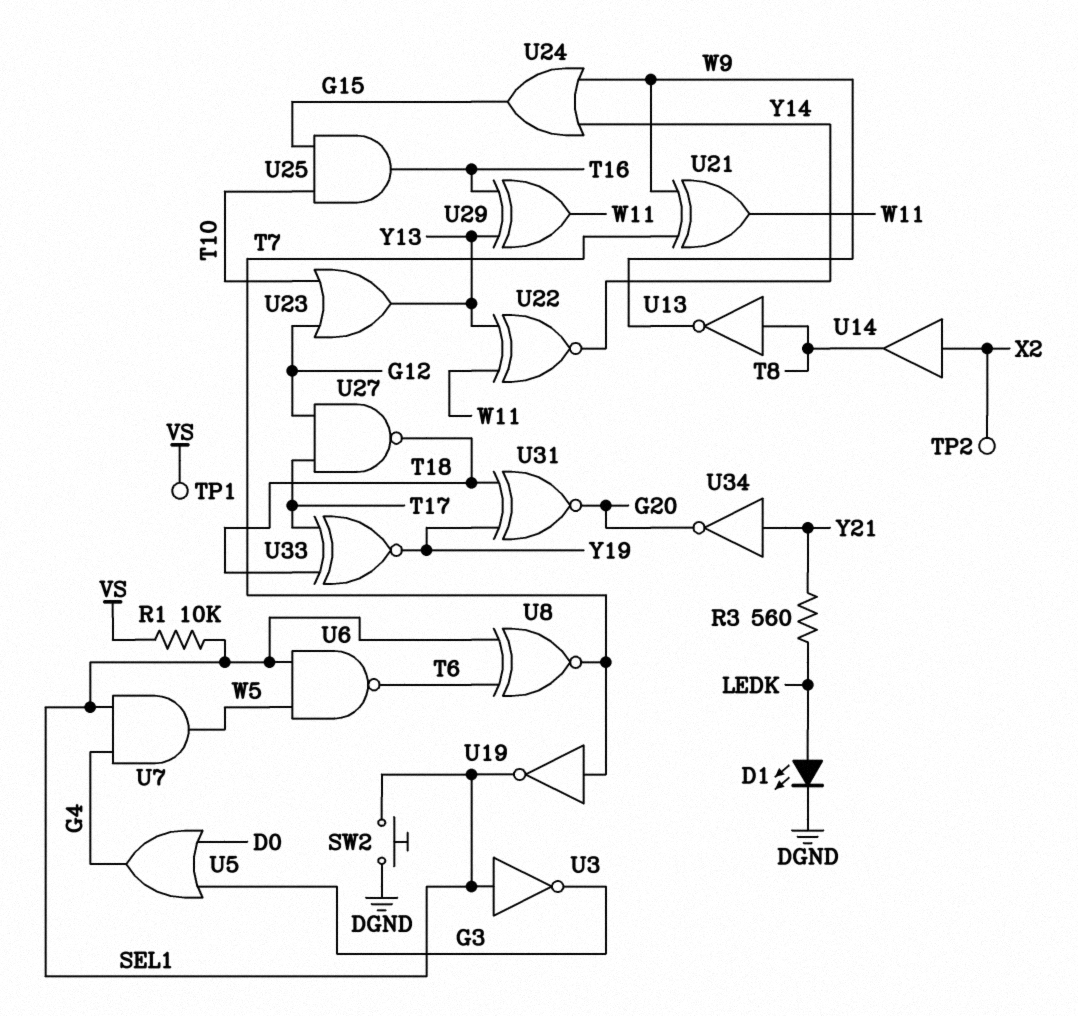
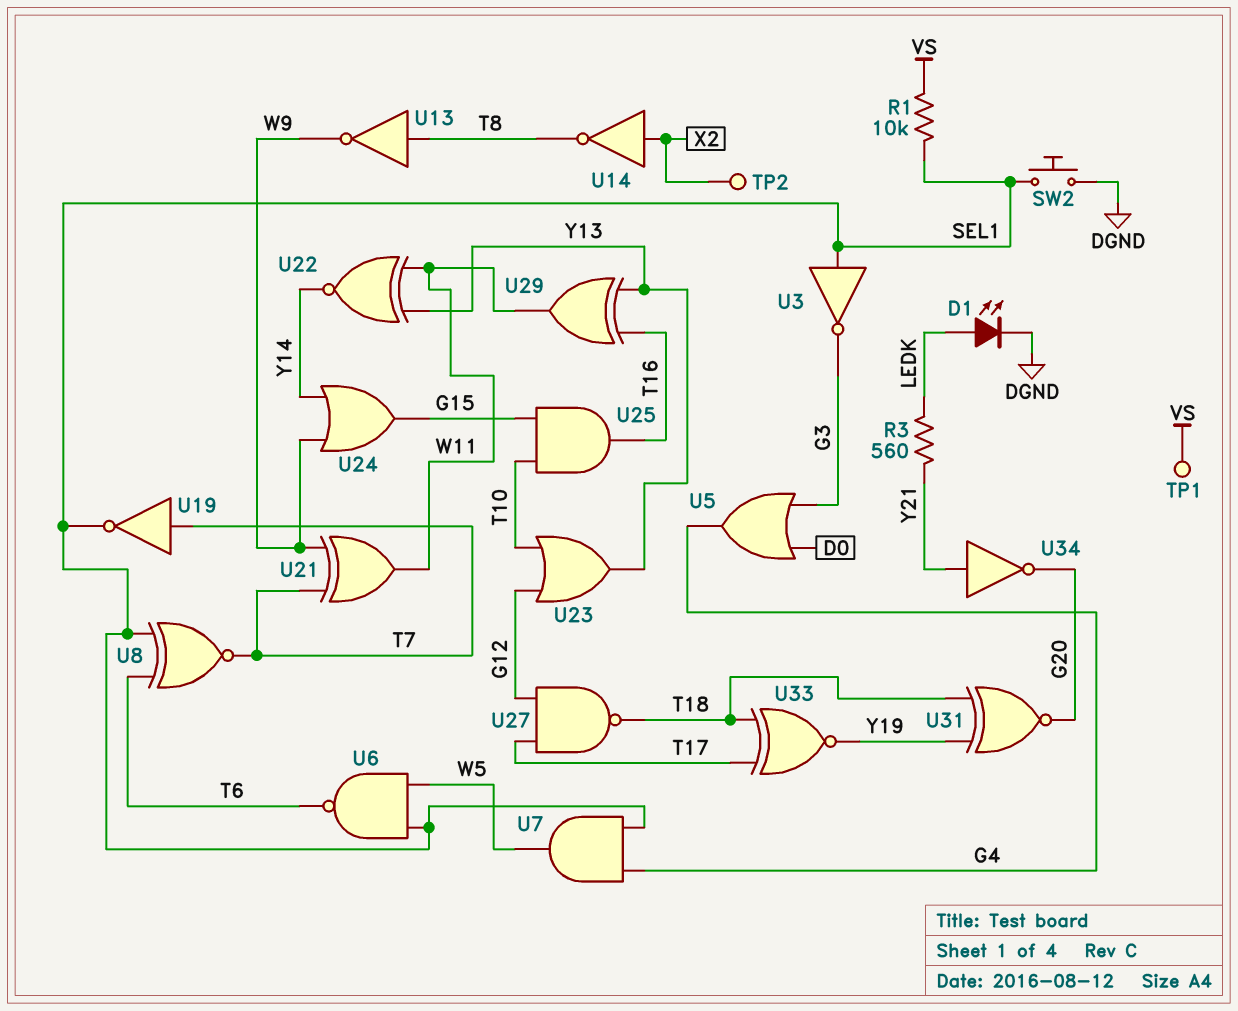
U14: buffer (in X2, out T8) -> NOT (in X2, out T8)

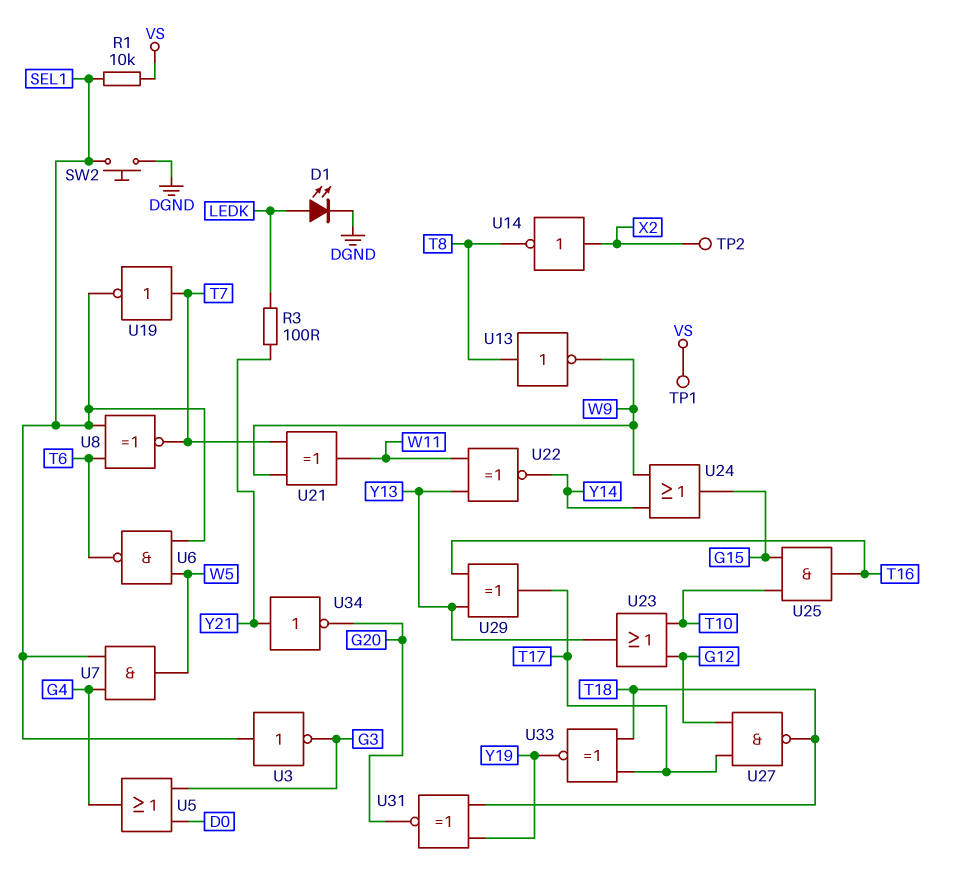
R3: 560 (LEDK, Y21) -> 100 (LEDK, Y21)
U29: XOR (in T16, in Y13, out W11) -> XOR (in T16, in Y13, out T17)

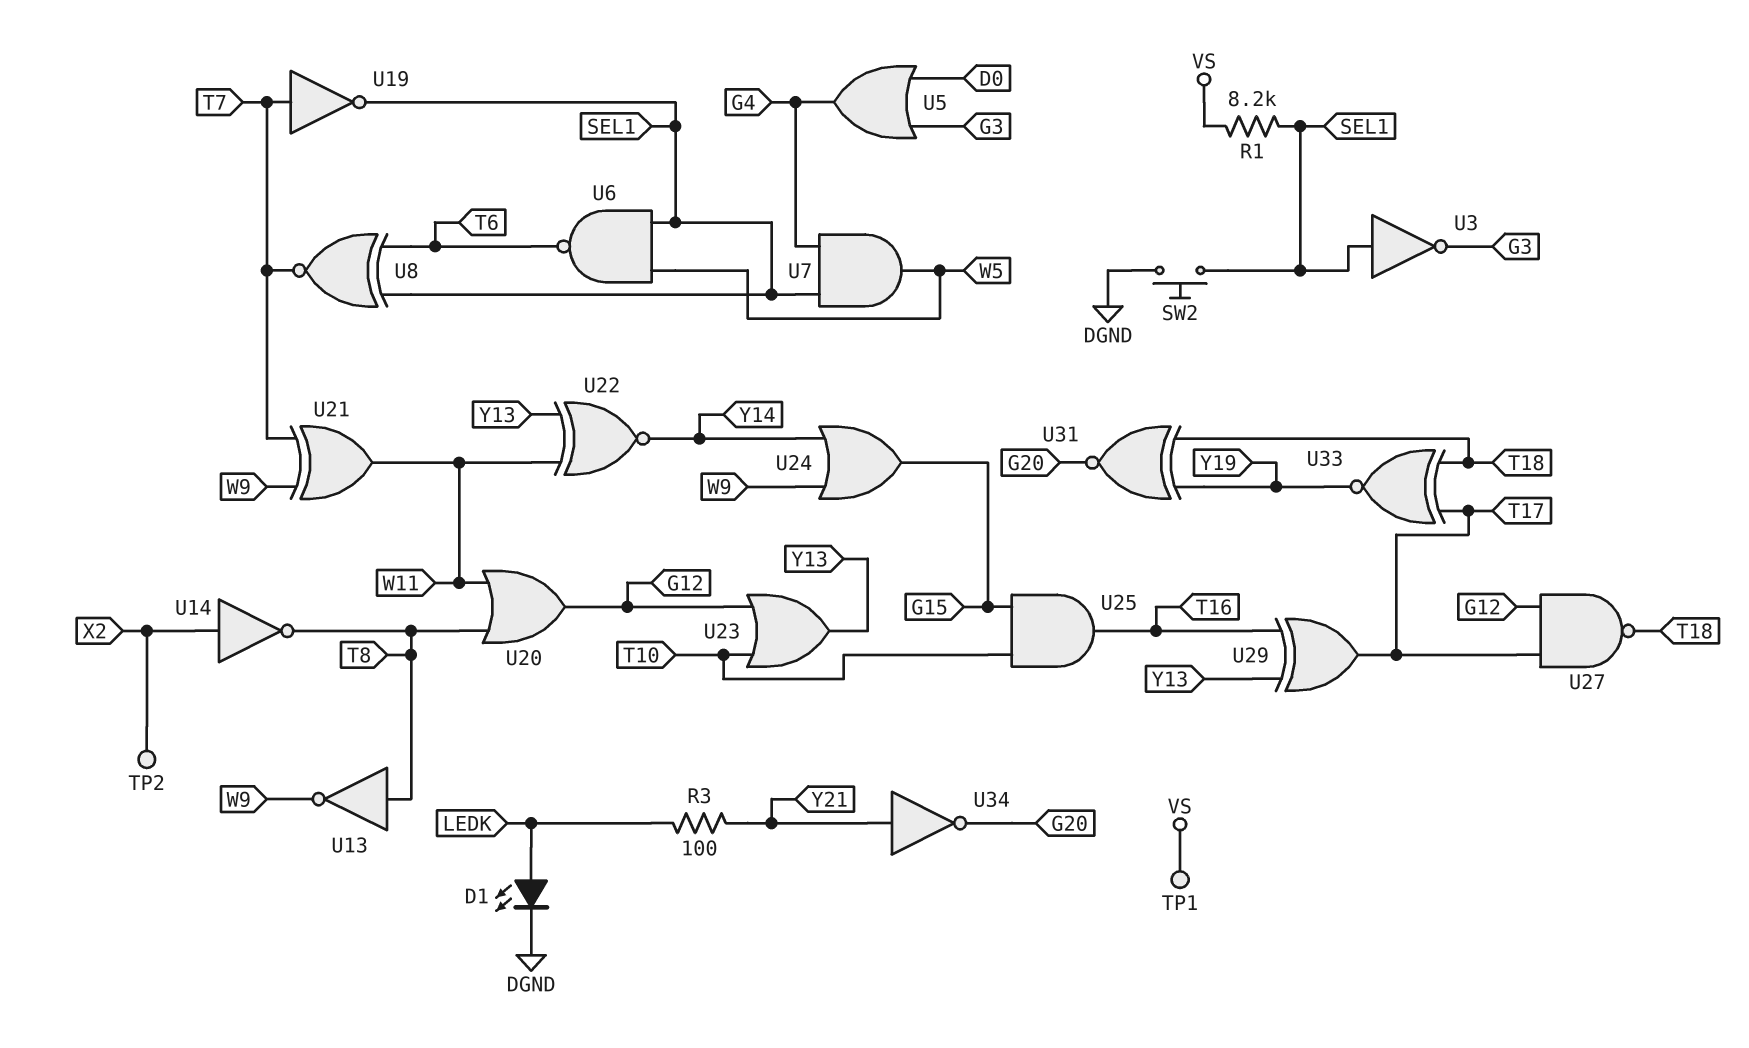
R1: 10k (SEL1, VS) -> 8.2k (SEL1, VS)
U20: none -> OR (in T8, in W11, out G12)

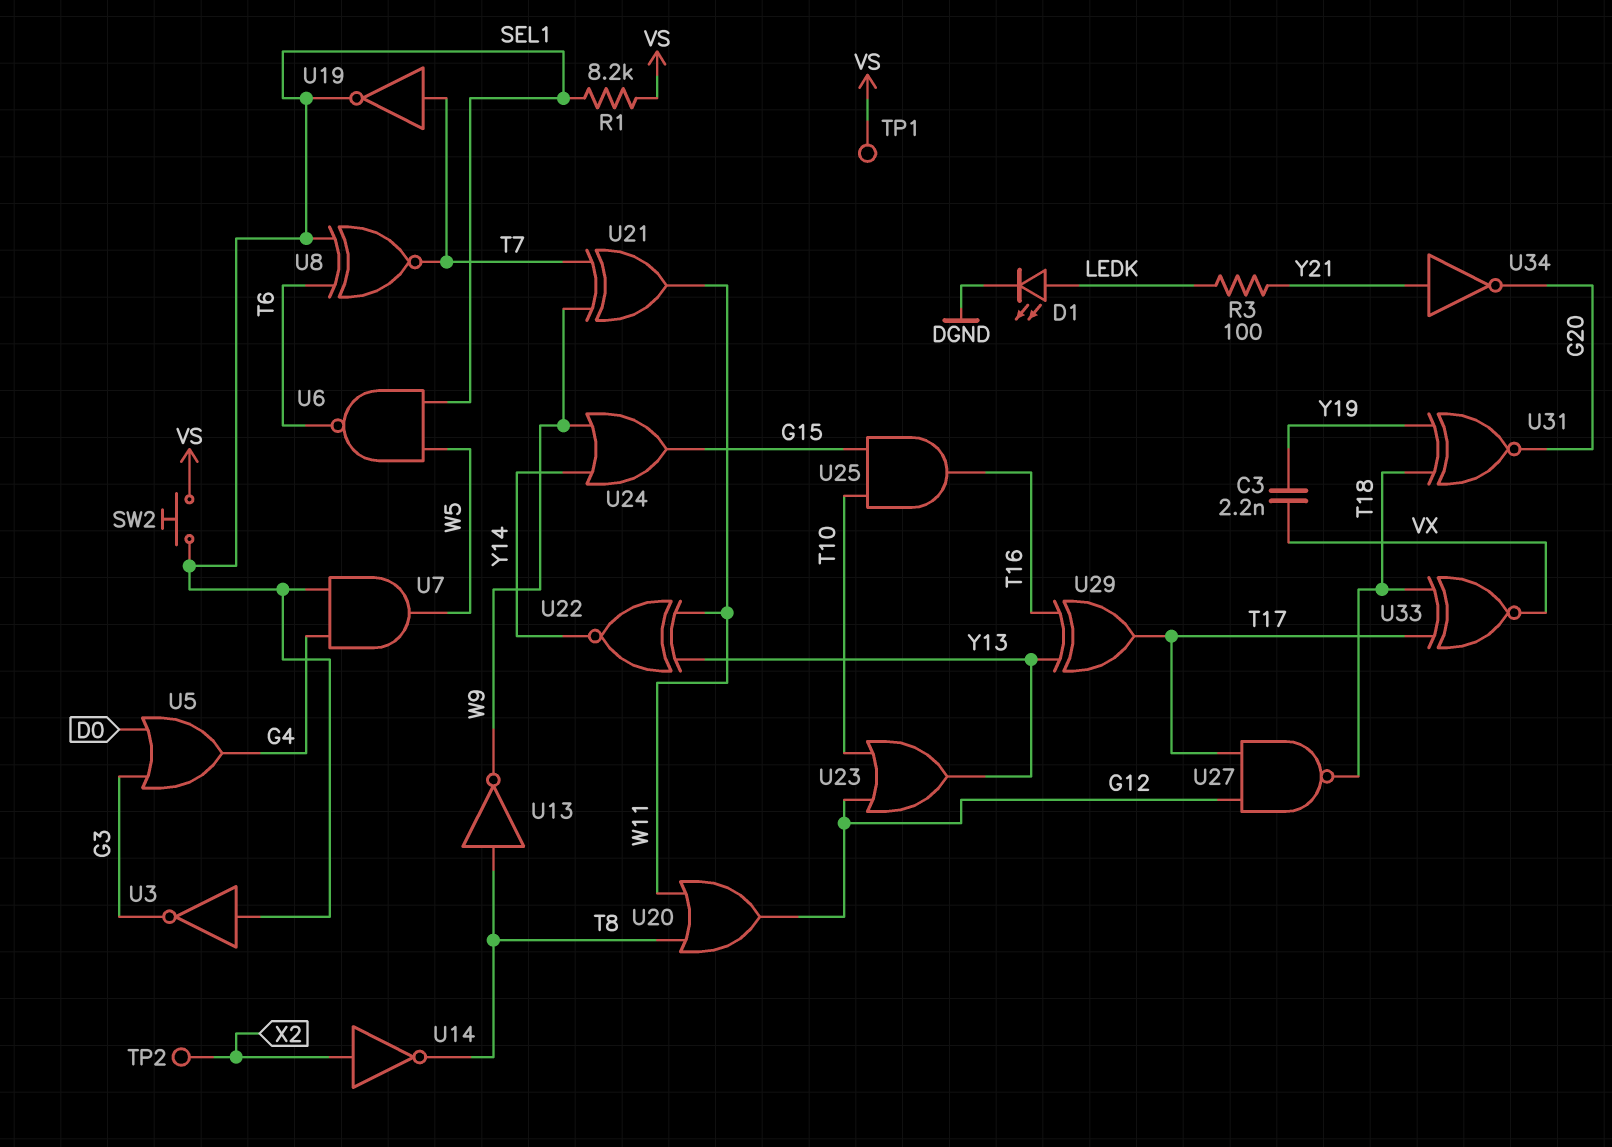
C3: none -> 2.2nF (VX, Y19)
SW2: button (DGND, SEL1) -> button (SEL1, VS)
U33: XNOR (in T17, in T18, out Y19) -> XNOR (in T17, in T18, out VX)

